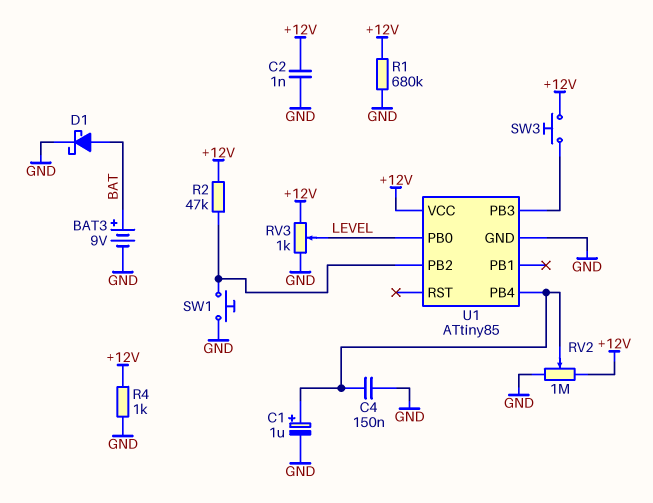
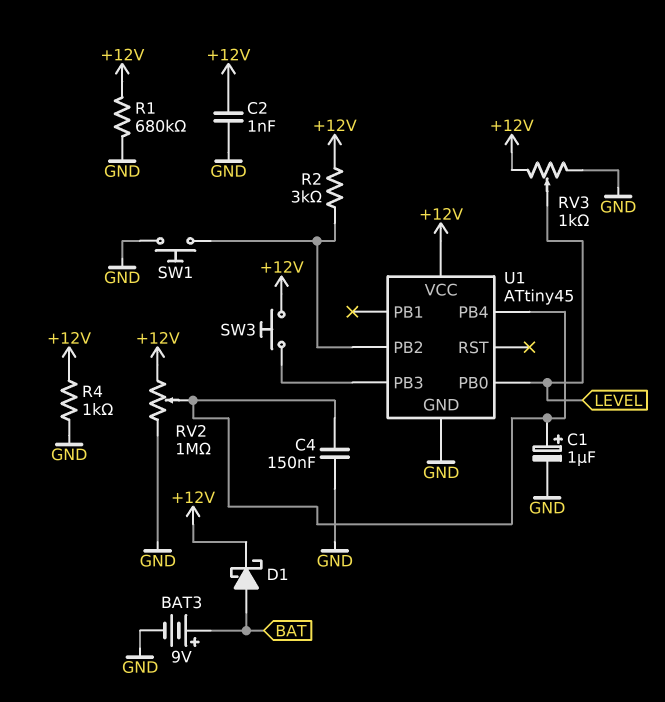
D1: schottky (A BAT, K GND) -> schottky (A BAT, K +12V)
R2: 47k (+12V, U1/PB2) -> 3k (+12V, U1/PB2)
U1: ATtiny85 -> ATtiny45

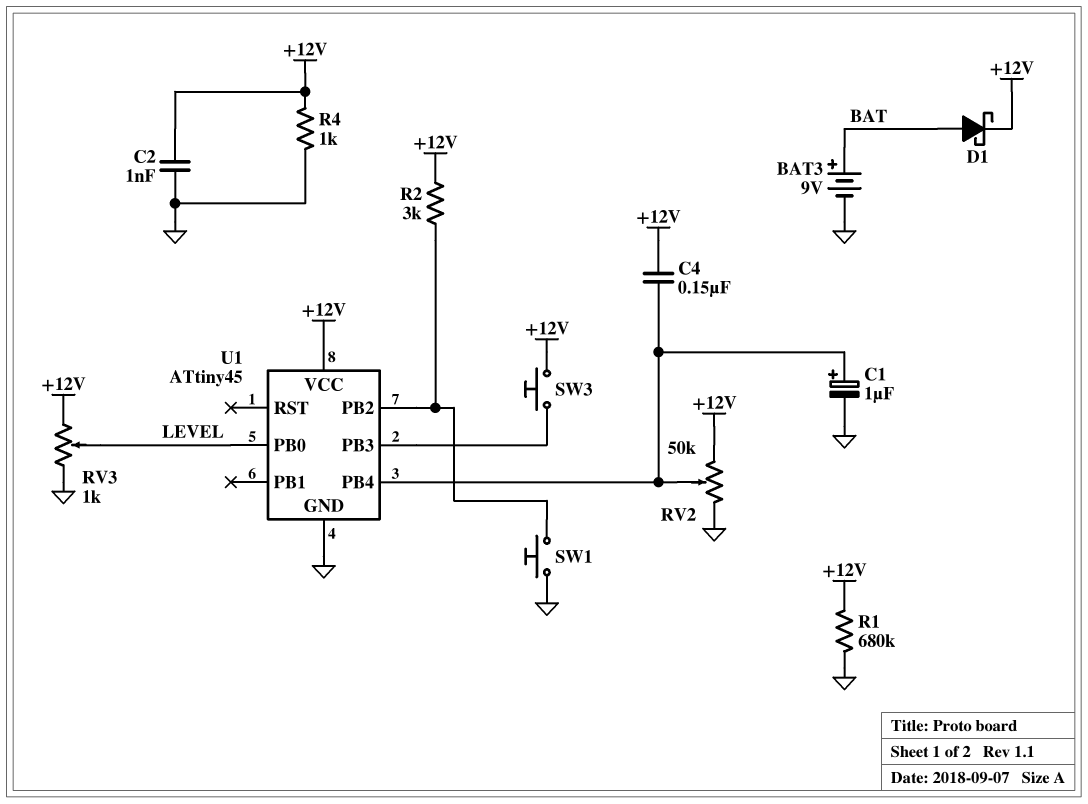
C4: 150nF (GND, U1/PB4) -> 150nF (+12V, U1/PB4)
RV2: 1M (+12V, GND, wiper U1/PB4) -> 50k (+12V, GND, wiper U1/PB4)

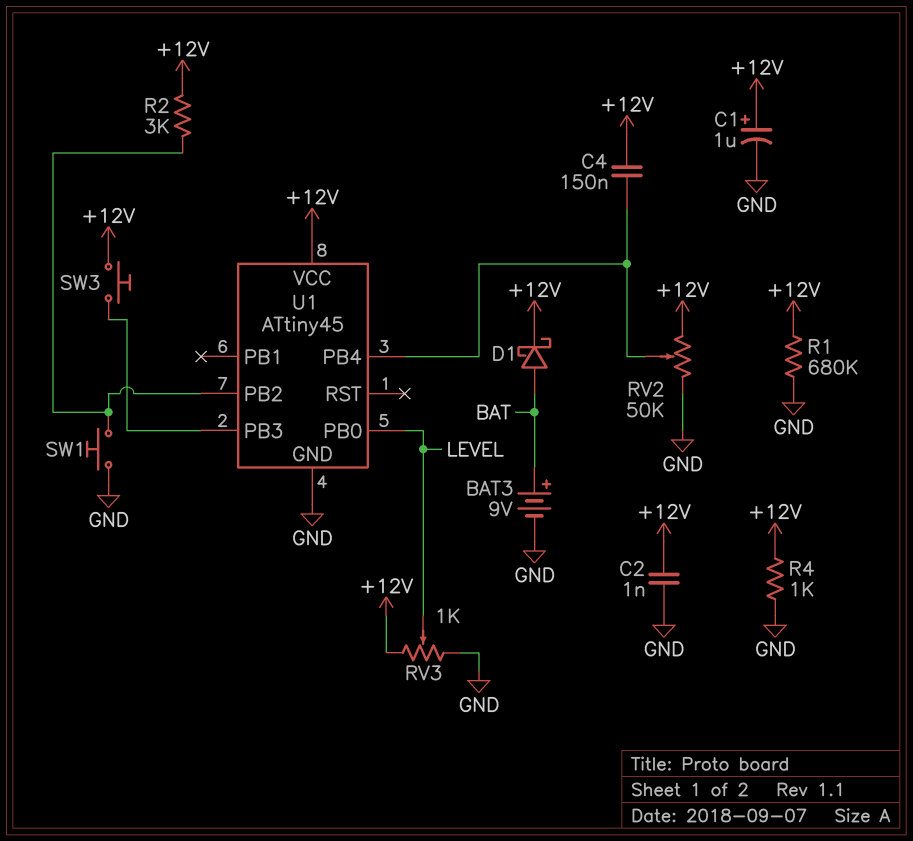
C1: 1uF (plus U1/PB4, minus GND) -> 1uF (plus +12V, minus GND)

